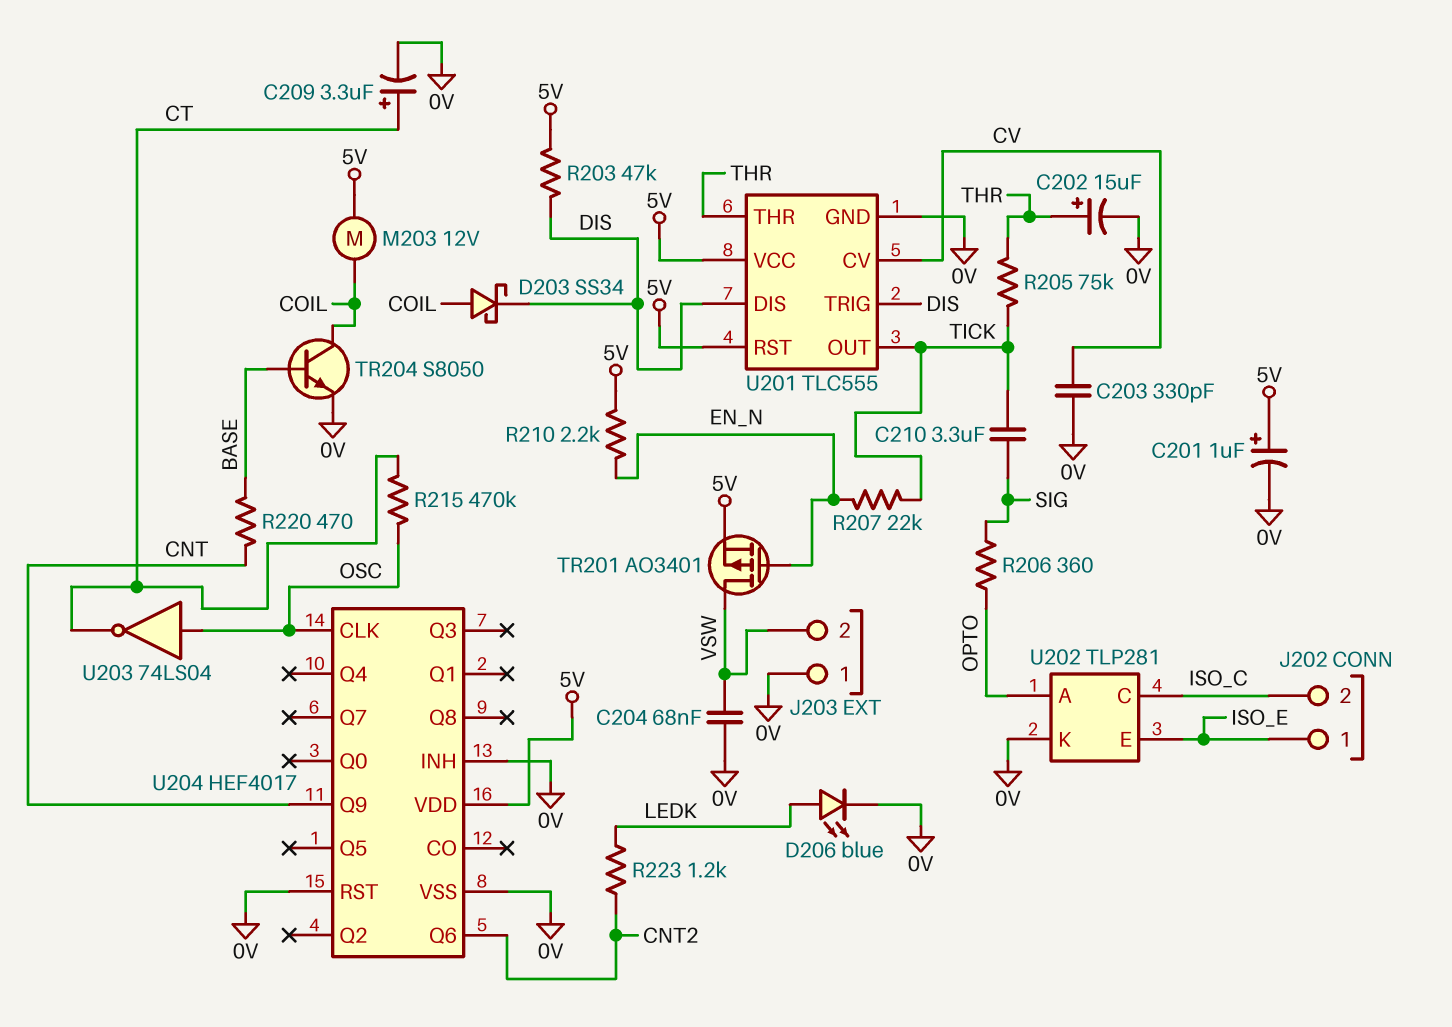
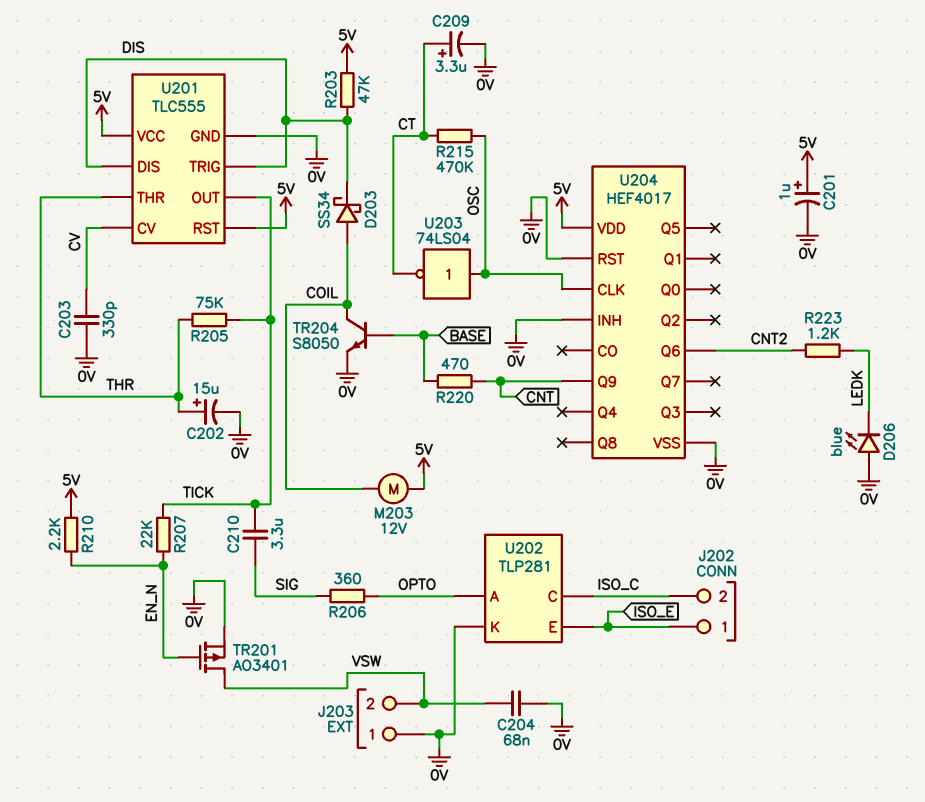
D206: LED blue (A LEDK, K 0V) -> LED blue (A 0V, K LEDK)
TR201: PMOS AO3401 (G EN_N, D VSW, S 5V) -> PMOS AO3401 (G EN_N, D VSW, S 0V)

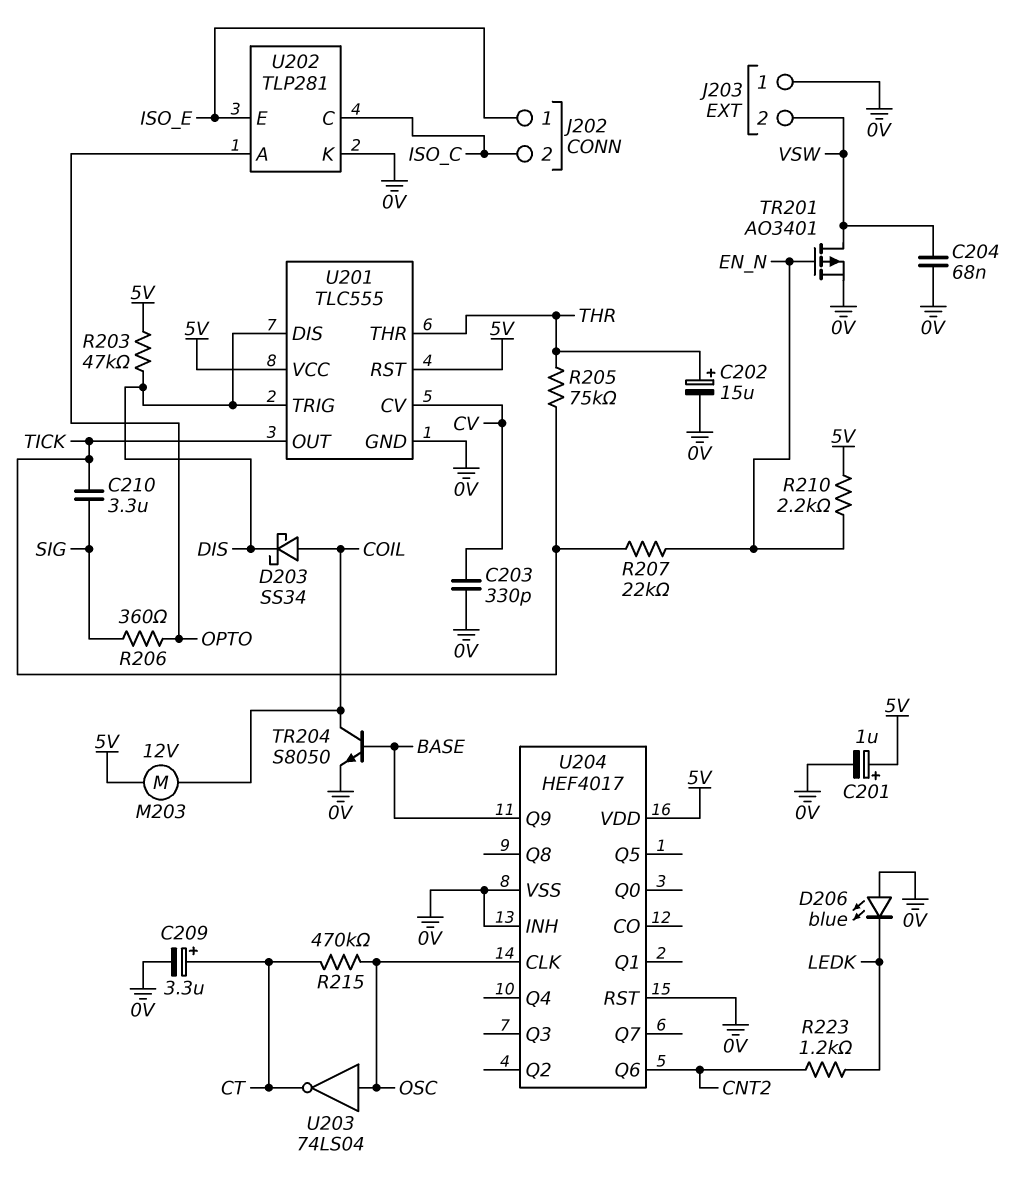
R220: 470 (BASE, CNT) -> none
U204 pin Q9: CNT -> BASE

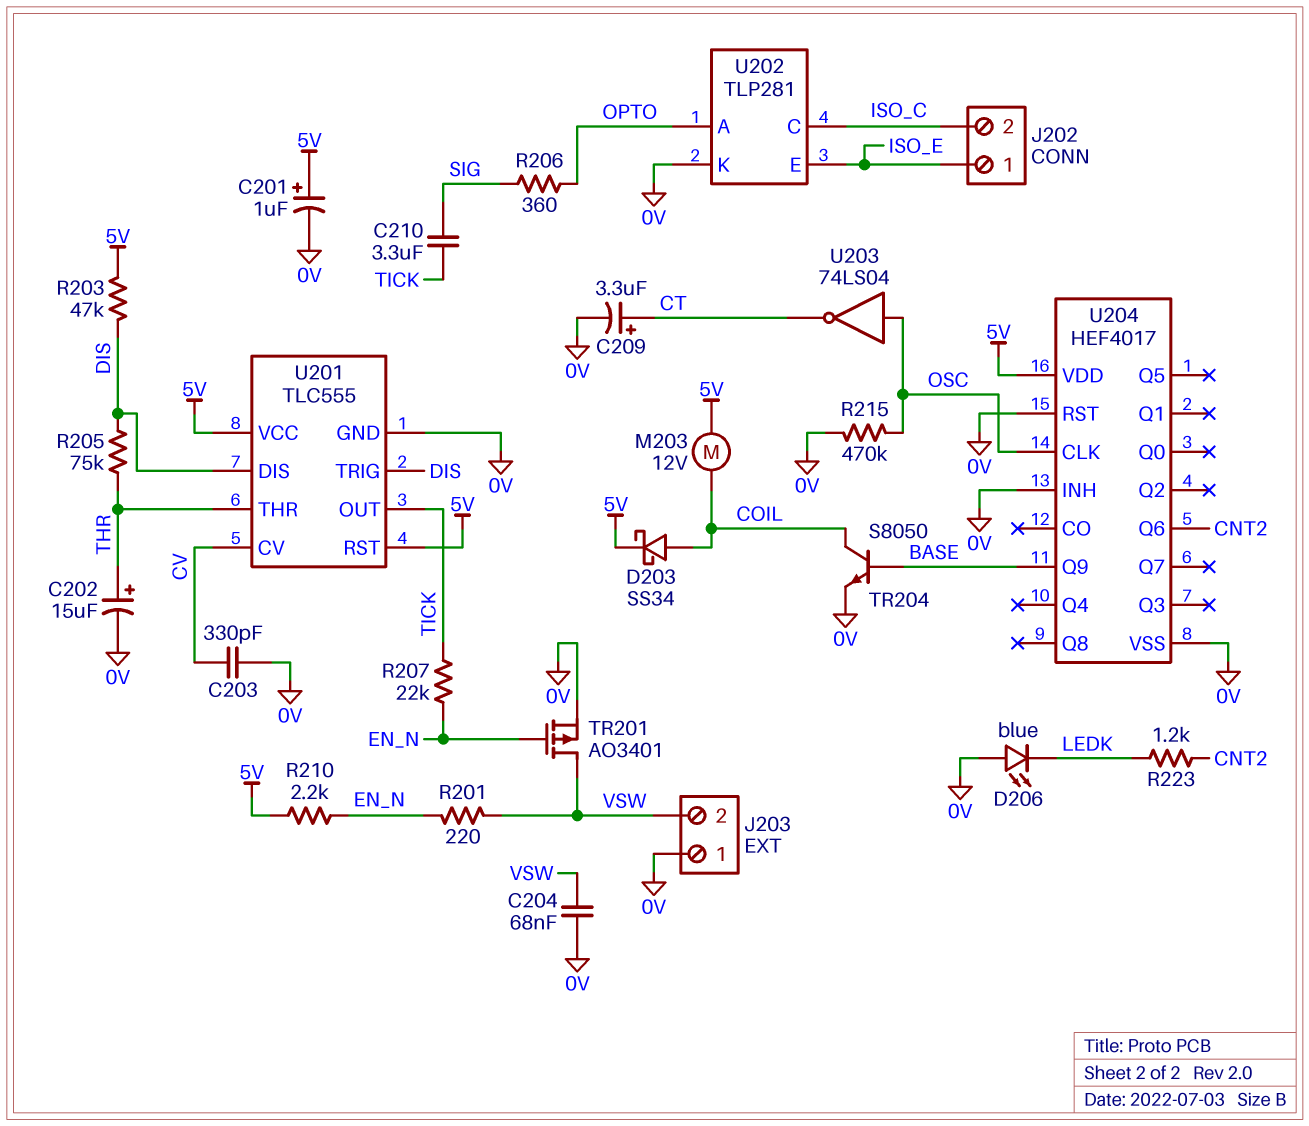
D203: schottky SS34 (A COIL, K DIS) -> schottky SS34 (A COIL, K 5V)
R201: none -> 220 (EN_N, VSW)
R205: 75k (THR, TICK) -> 75k (DIS, THR)
R215: 470k (CT, OSC) -> 470k (0V, OSC)

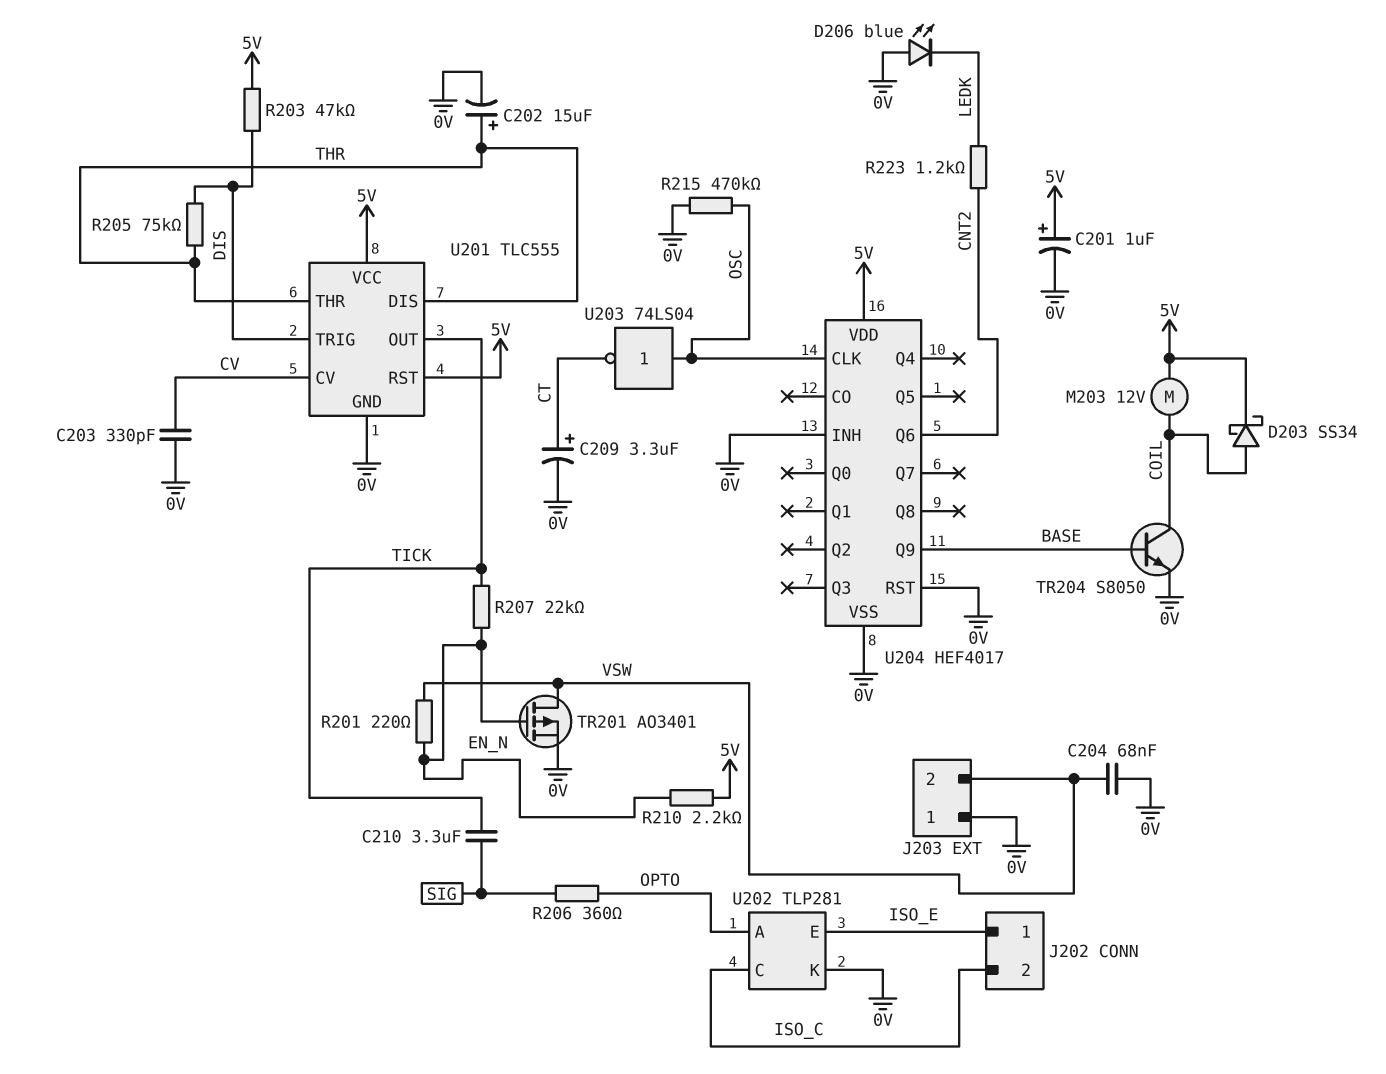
U201 pin DIS: DIS -> THR

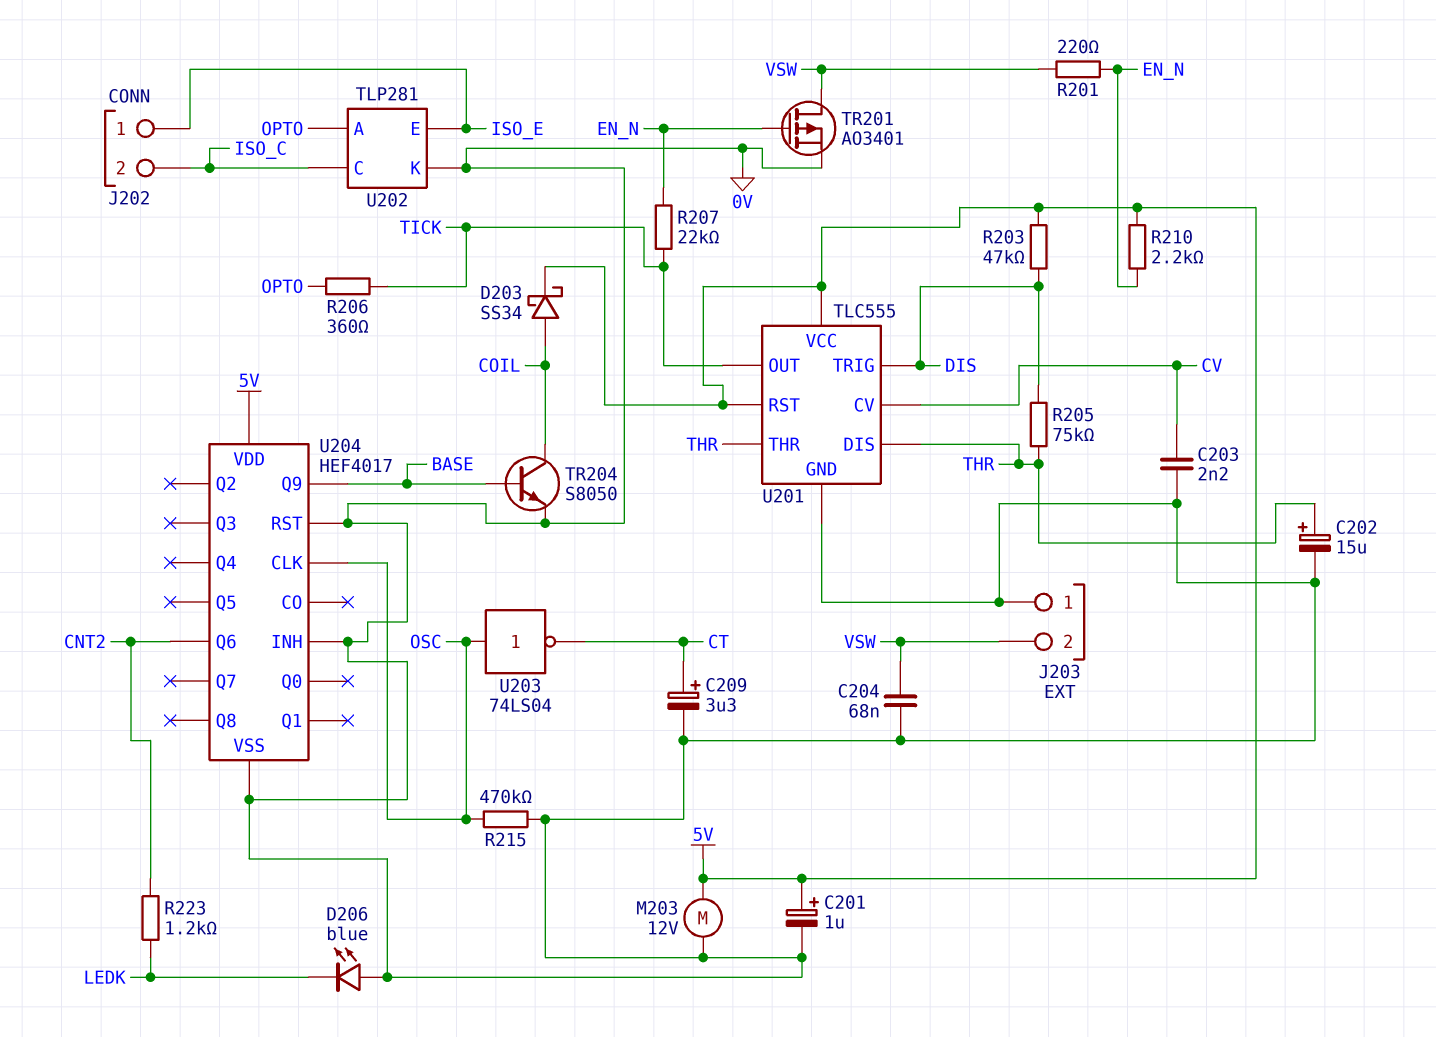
C203: 330pF (0V, CV) -> 2.2nF (0V, CV)
C210: 3.3uF (SIG, TICK) -> none
M203: motor 12V (5V, COIL) -> motor 12V (0V, 5V)
R206: 360 (OPTO, SIG) -> 360 (OPTO, TICK)

